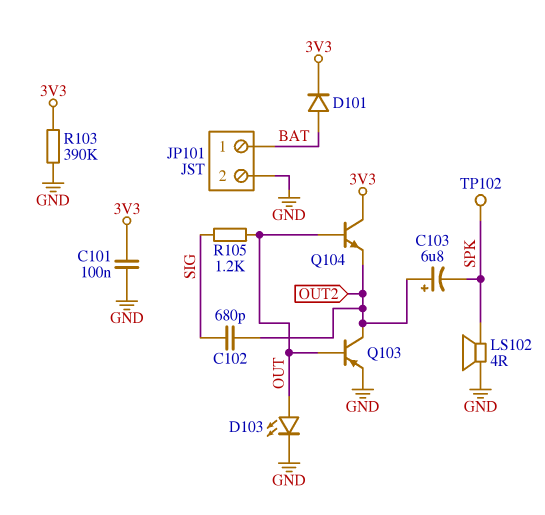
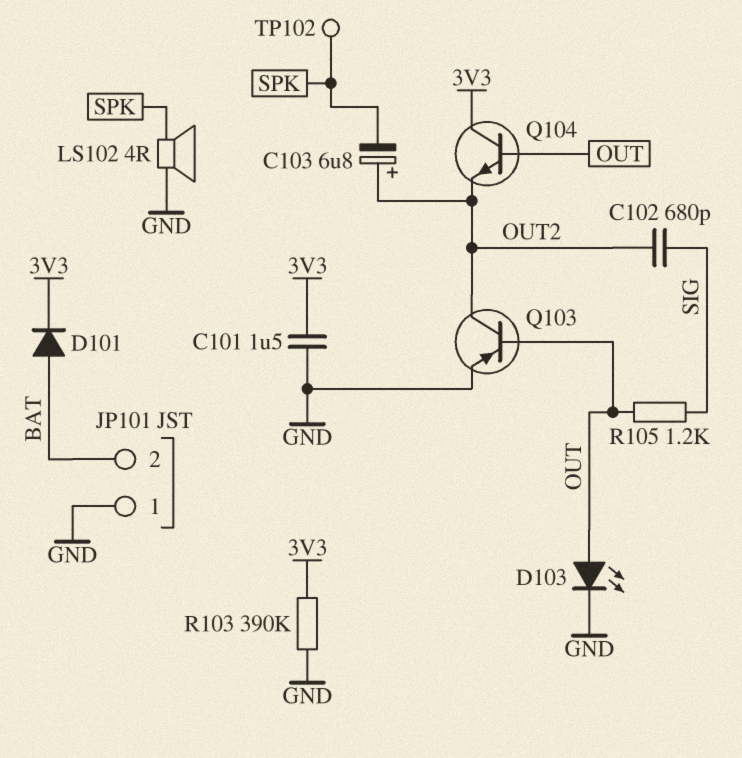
C101: 100nF (3V3, GND) -> 1.5uF (3V3, GND)
JP101 pin 1: BAT -> GND
JP101 pin 2: GND -> BAT

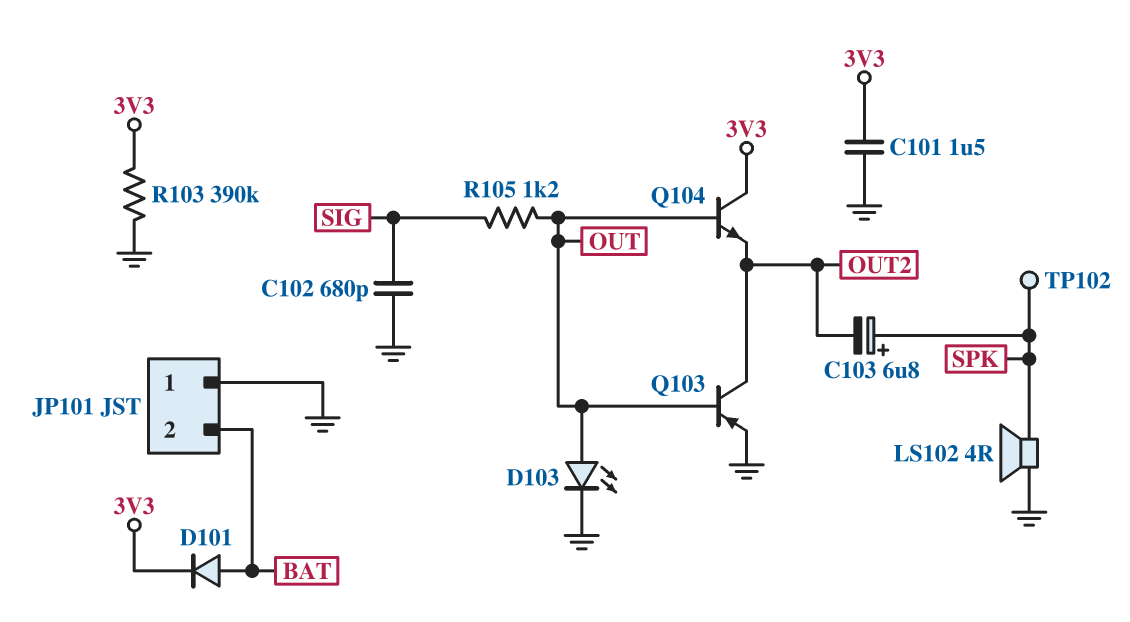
C102: 680pF (OUT2, SIG) -> 680pF (GND, SIG)
C103: 6.8uF (plus OUT2, minus SPK) -> 6.8uF (plus SPK, minus OUT2)

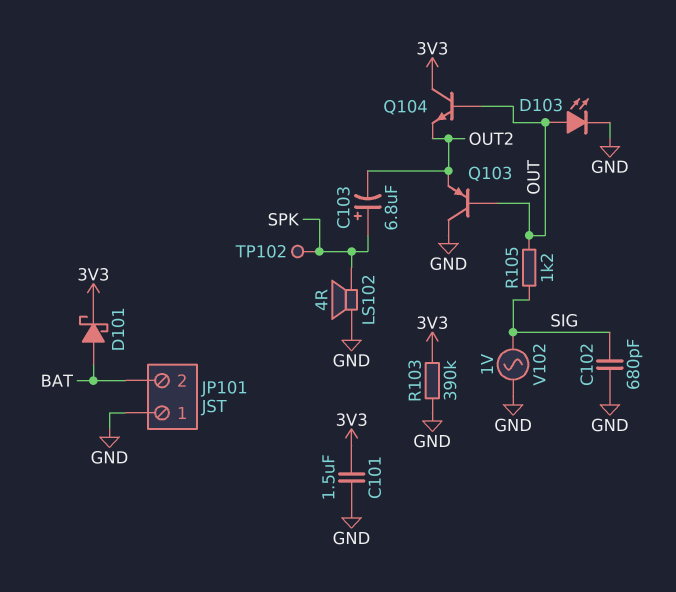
D101: diode (A BAT, K 3V3) -> schottky (A BAT, K 3V3)
Q103: PNP (B OUT, C OUT2, E GND) -> PNP (B OUT, C GND, E OUT2)
V102: none -> AC 1V (GND, SIG)

